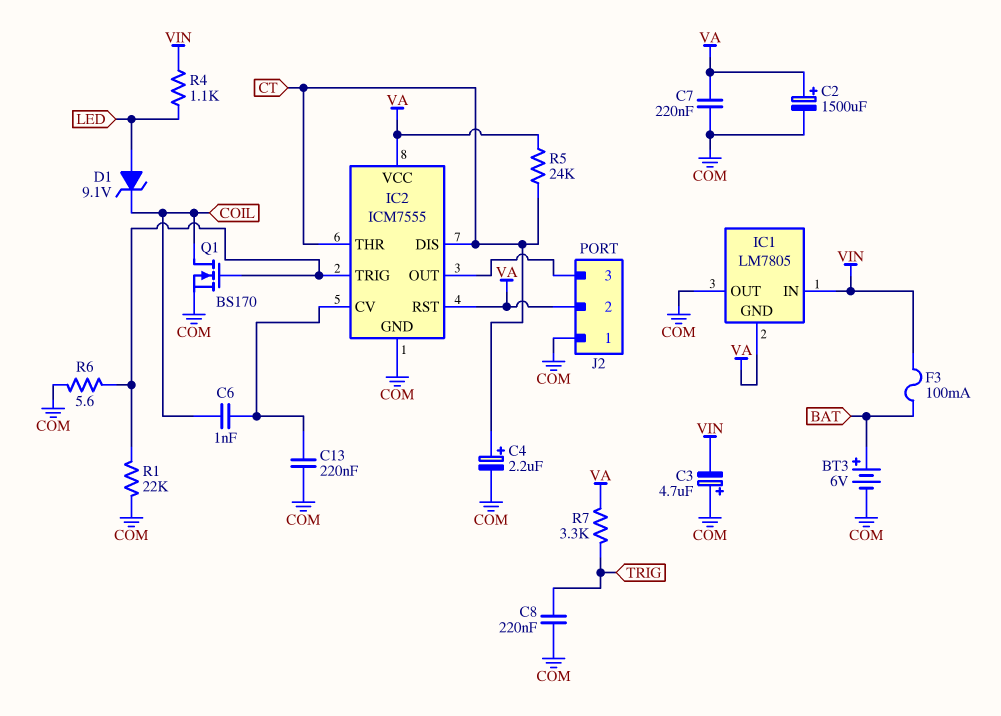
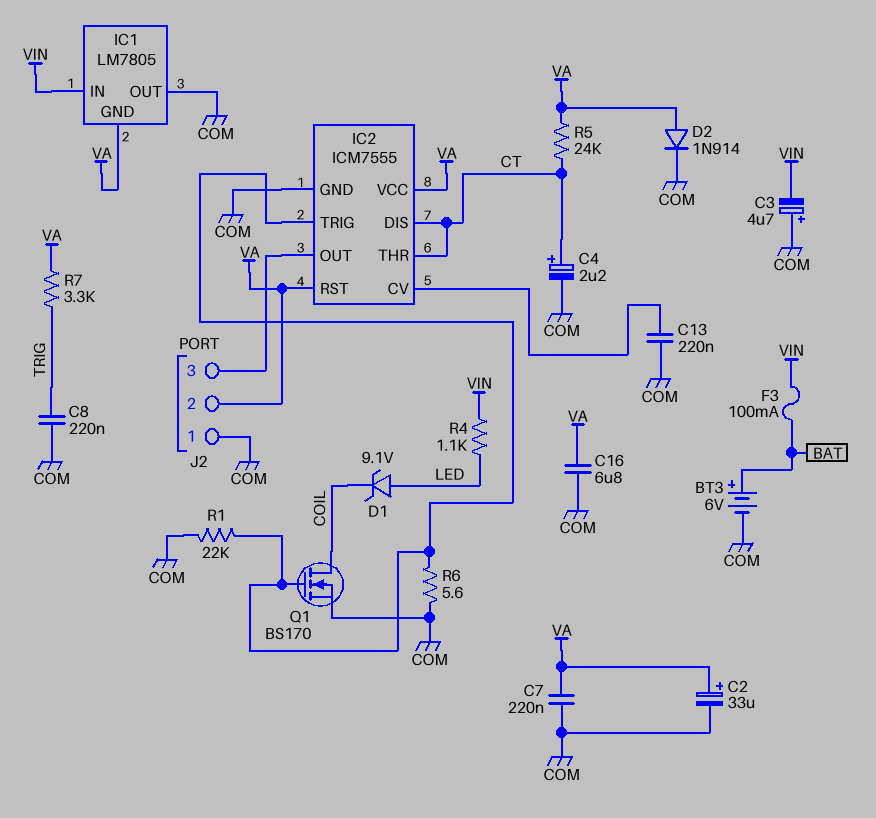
C2: 1500uF (plus VA, minus COM) -> 33uF (plus VA, minus COM)
C6: 1nF (COIL, IC2/CV) -> none
C16: none -> 6.8uF (COM, VA)
D2: none -> diode 1N914 (A VA, K COM)

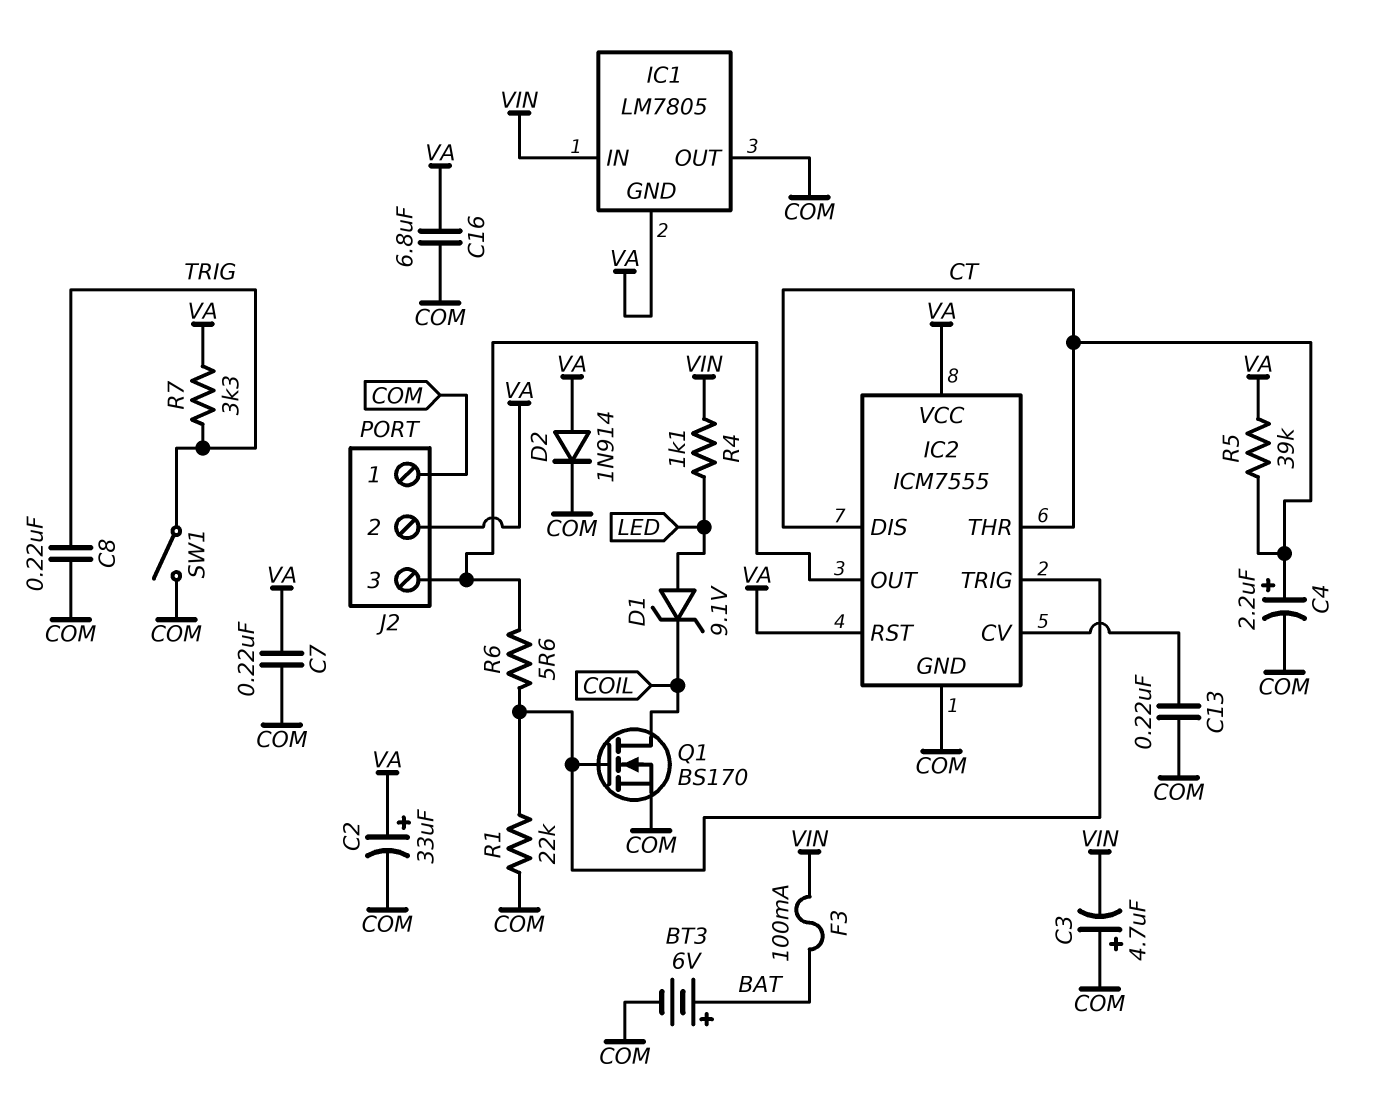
R5: 24k (CT, VA) -> 39k (CT, VA)
R6: 5.6 (COM, IC2/TRIG) -> 5.6 (IC2/OUT, IC2/TRIG)
SW1: none -> switch (COM, TRIG)

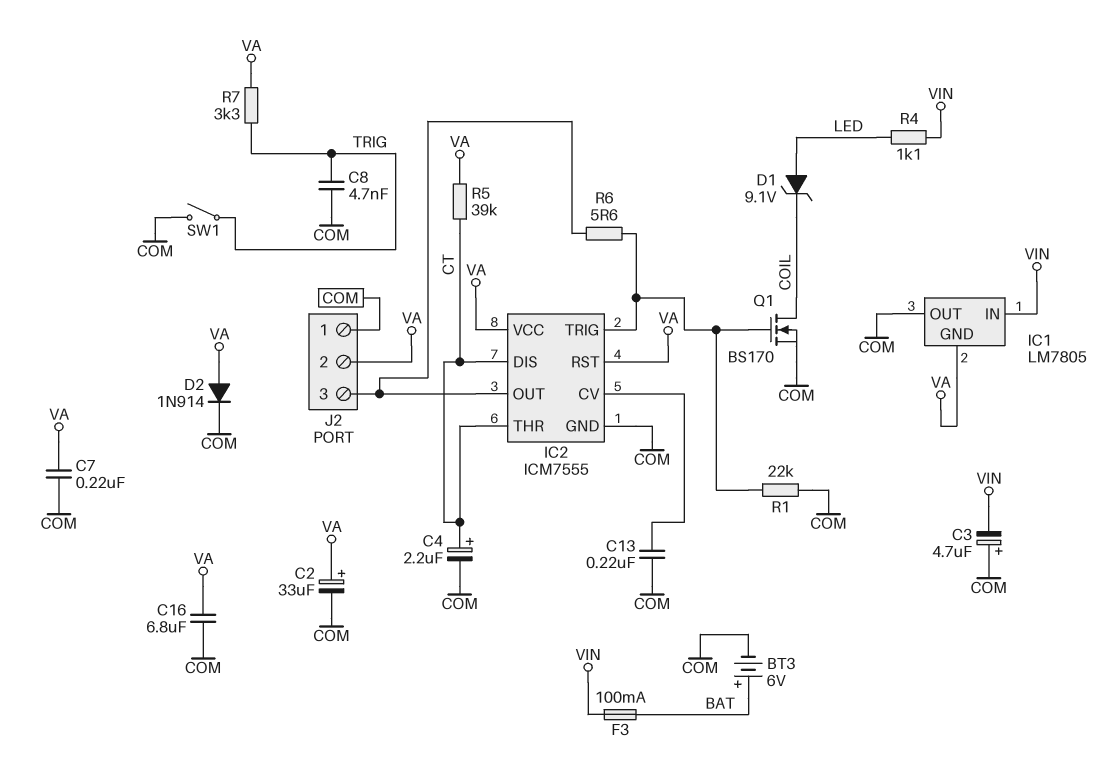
C8: 220nF (COM, TRIG) -> 4.7nF (COM, TRIG)

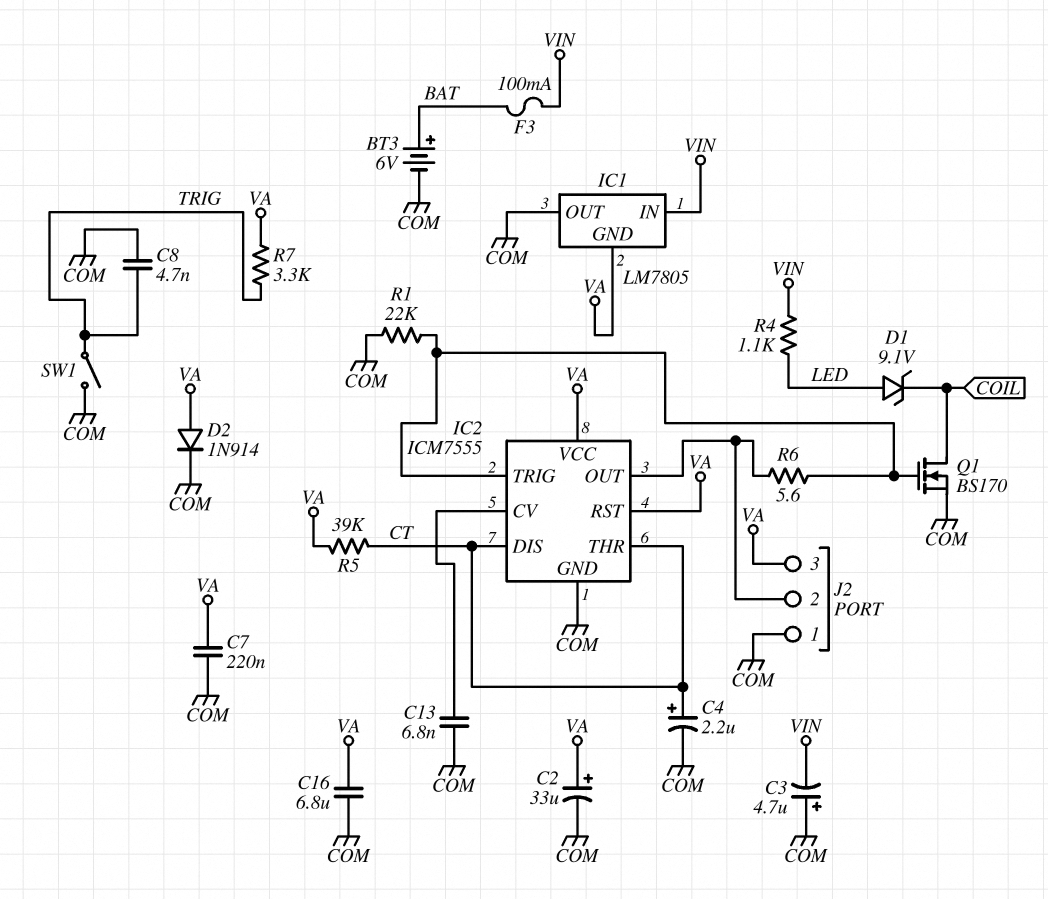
C13: 220nF (COM, IC2/CV) -> 6.8nF (COM, IC2/CV)
J2 pin 2: VA -> IC2/OUT
J2 pin 3: IC2/OUT -> VA

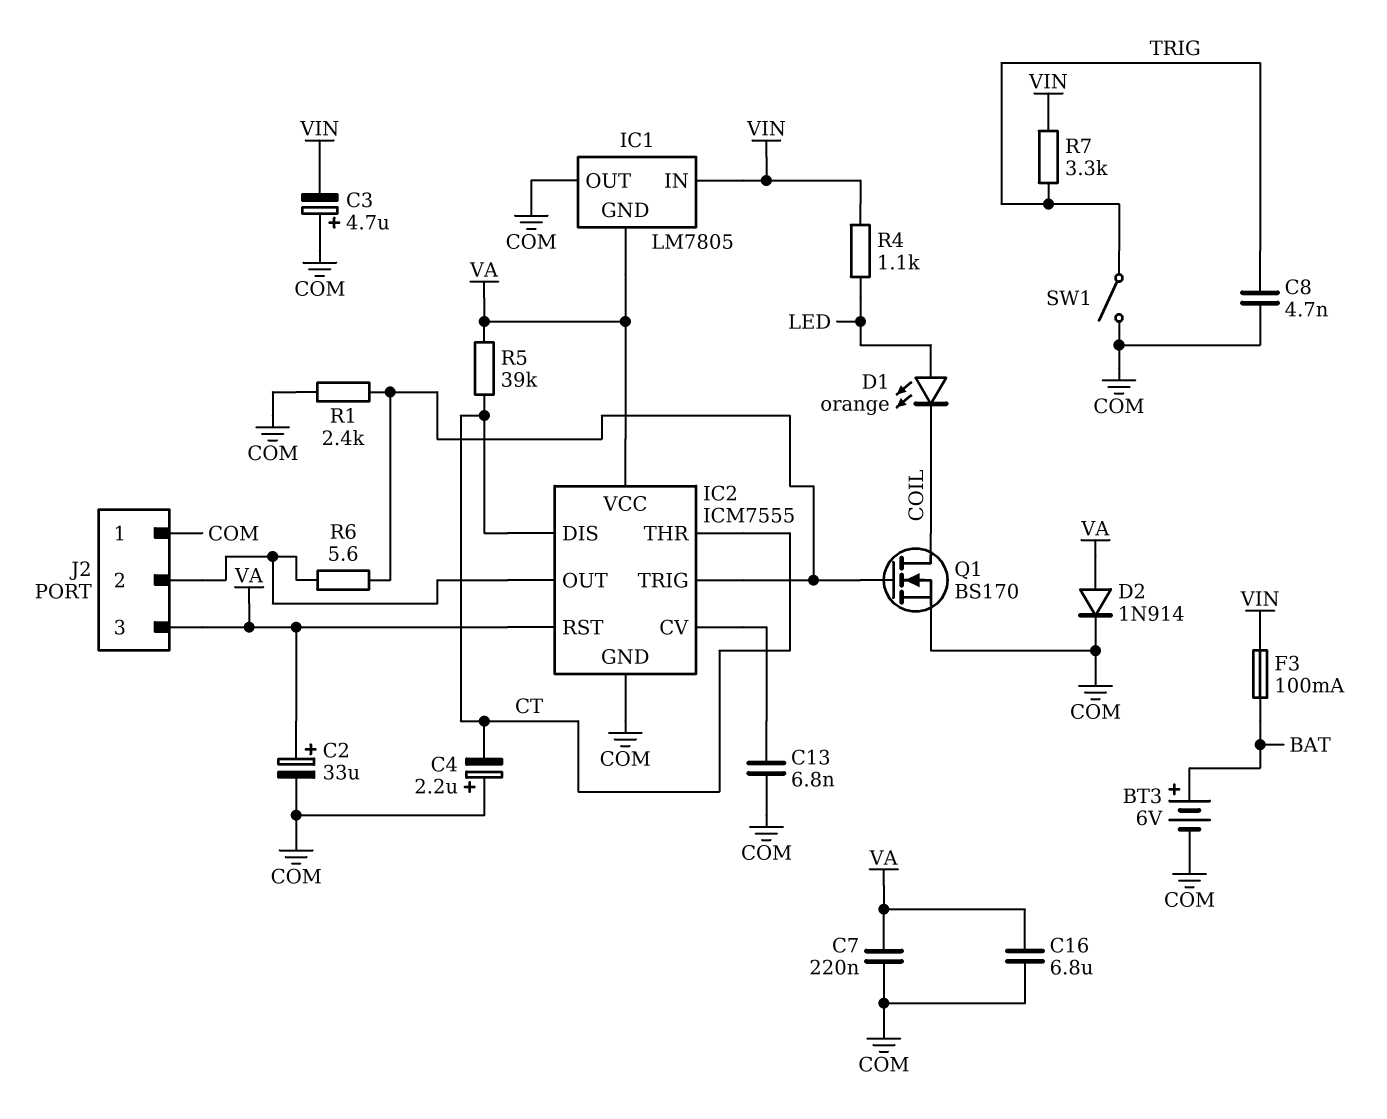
C4: 2.2uF (plus CT, minus COM) -> 2.2uF (plus COM, minus CT)
D1: zener 9.1V (A LED, K COIL) -> LED orange (A LED, K COIL)
R1: 22k (COM, IC2/TRIG) -> 2.4k (COM, IC2/TRIG)
R7: 3.3k (TRIG, VA) -> 3.3k (TRIG, VIN)

